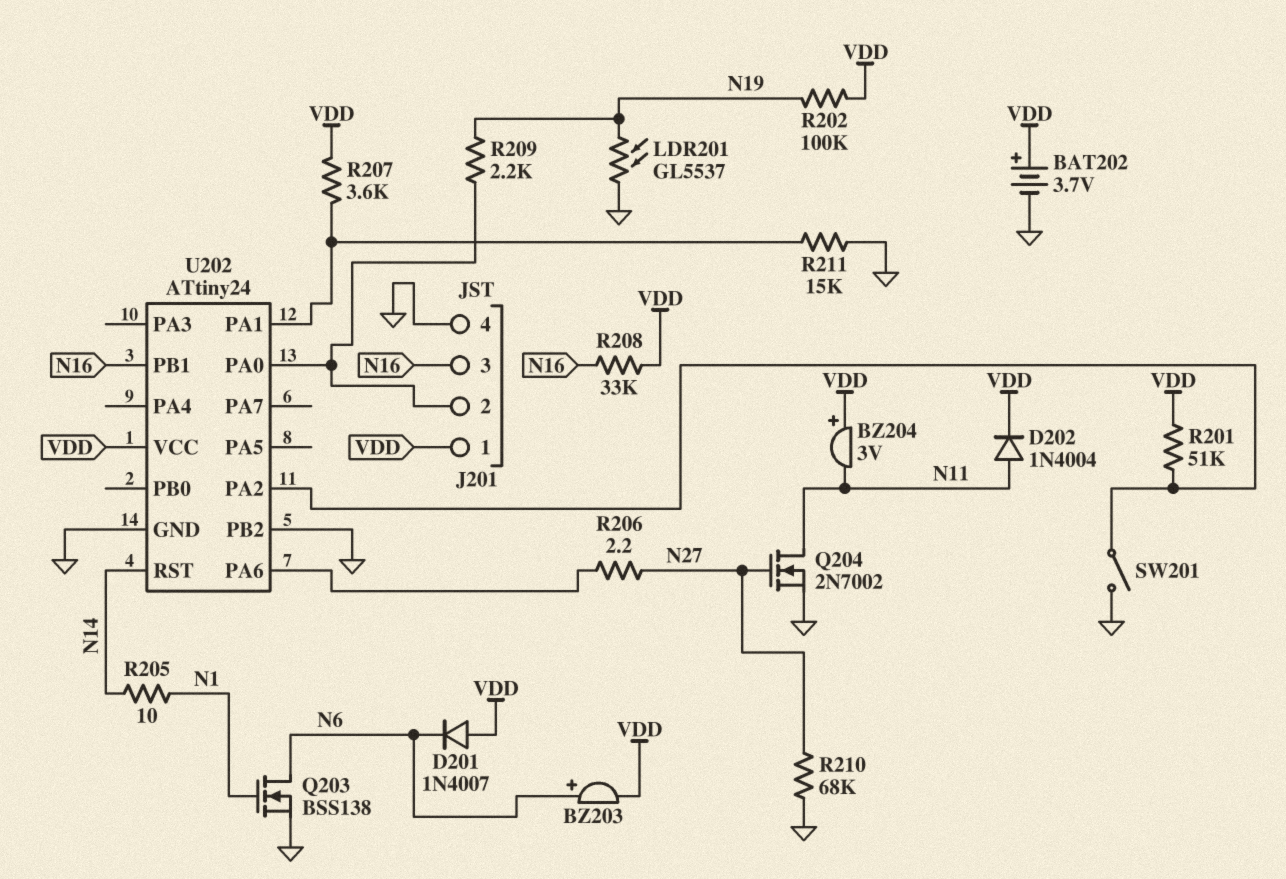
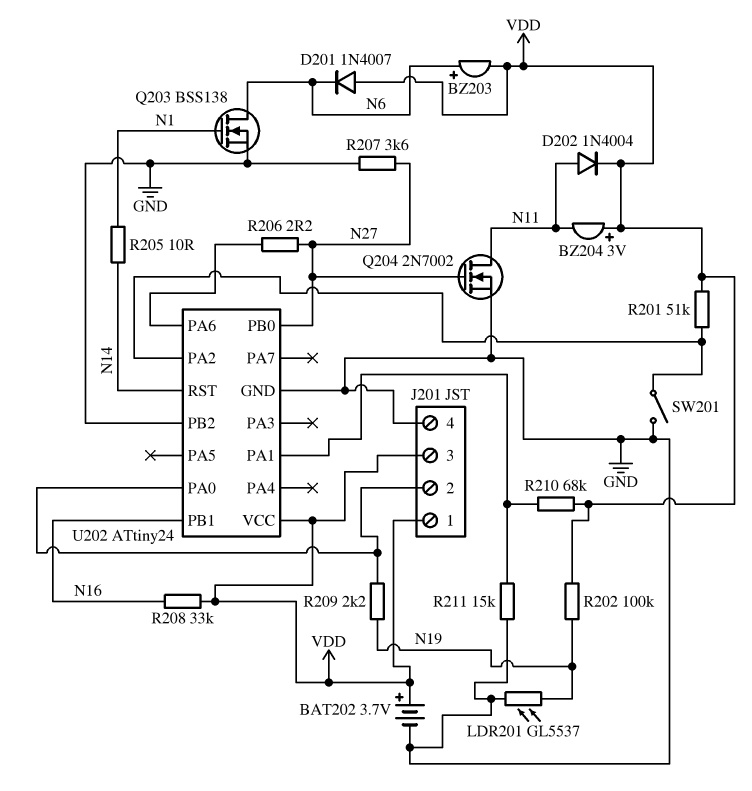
J201 pin 3: N16 -> VDD
R207: 3.6k (U202/PA1, VDD) -> 3.6k (GND, N27)
R210: 68k (GND, N27) -> 68k (U202/PA1, VDD)
U202 pin PB0: none -> N27

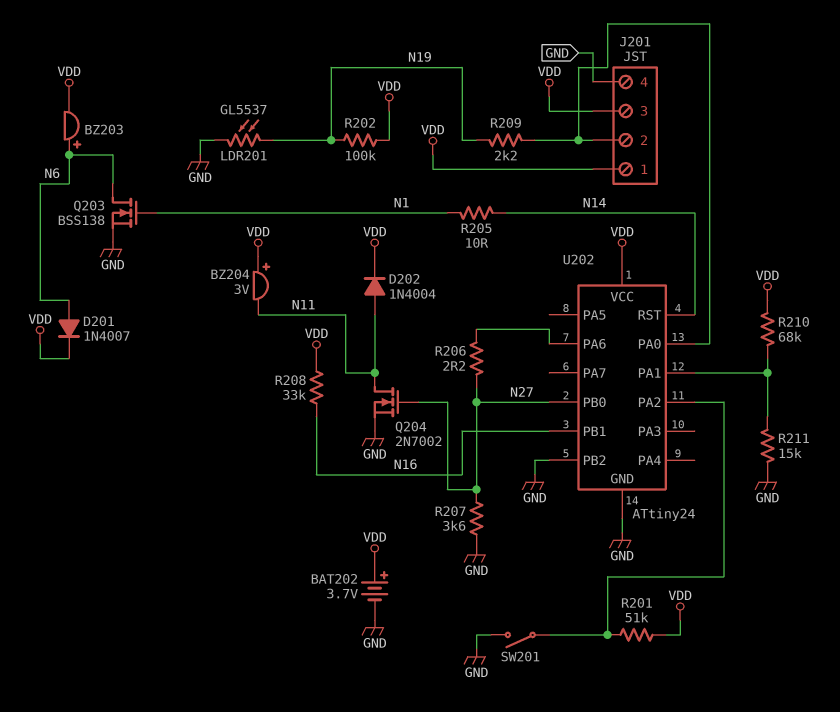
D201: diode 1N4007 (A VDD, K N6) -> diode 1N4007 (A N6, K VDD)

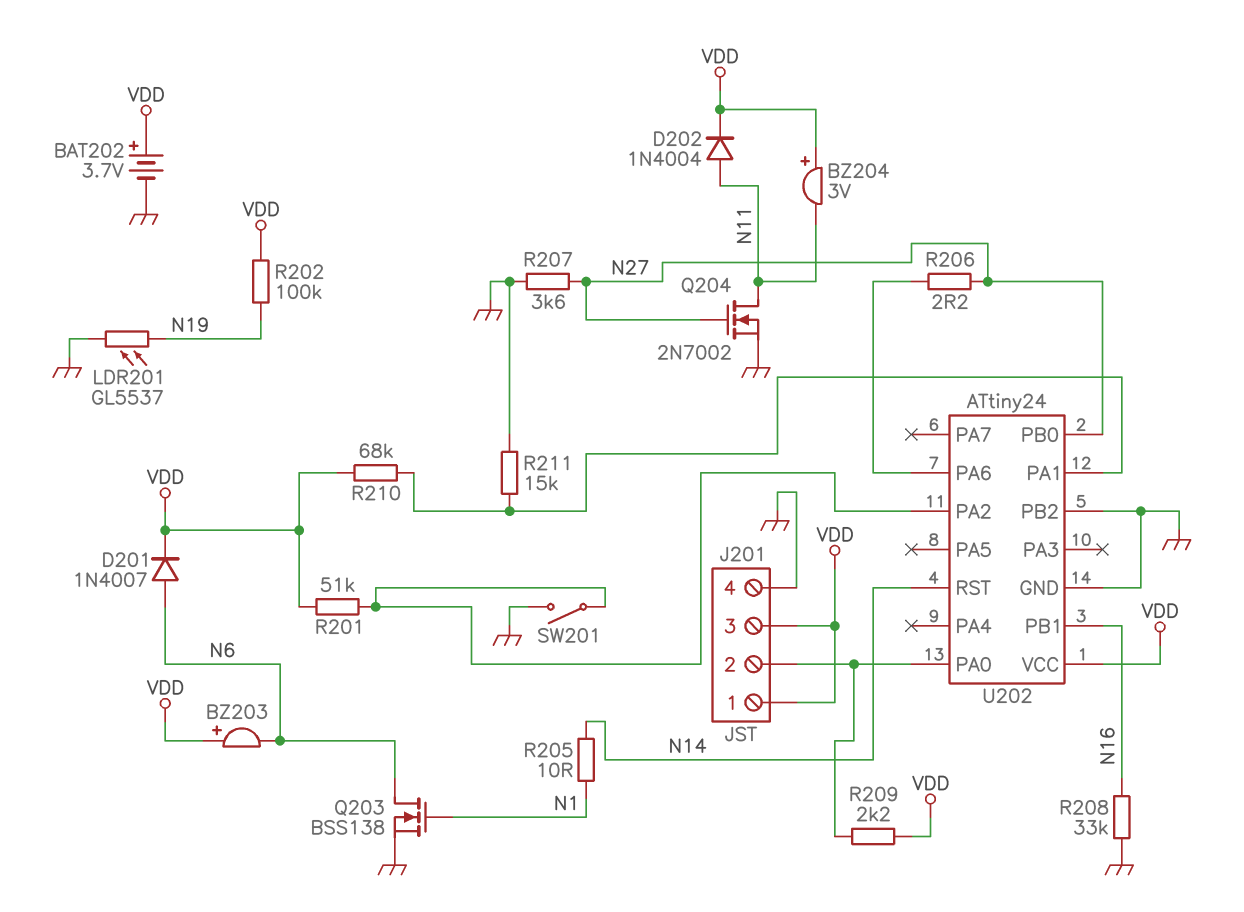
BZ203: buzzer (plus N6, minus VDD) -> buzzer (plus VDD, minus N6)
R208: 33k (N16, VDD) -> 33k (GND, N16)
R209: 2.2k (J201/2, N19) -> 2.2k (J201/2, VDD)

